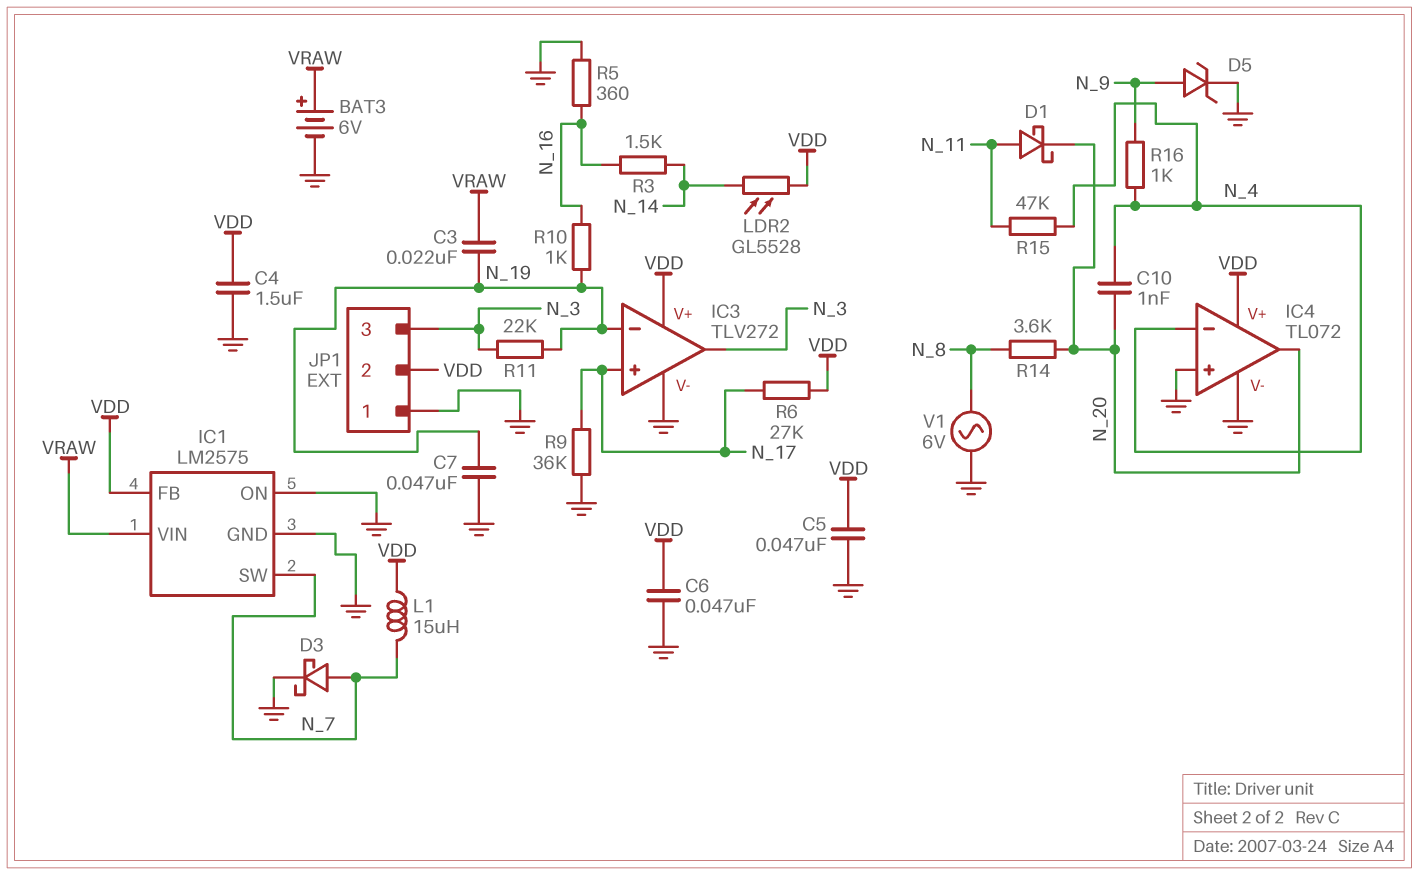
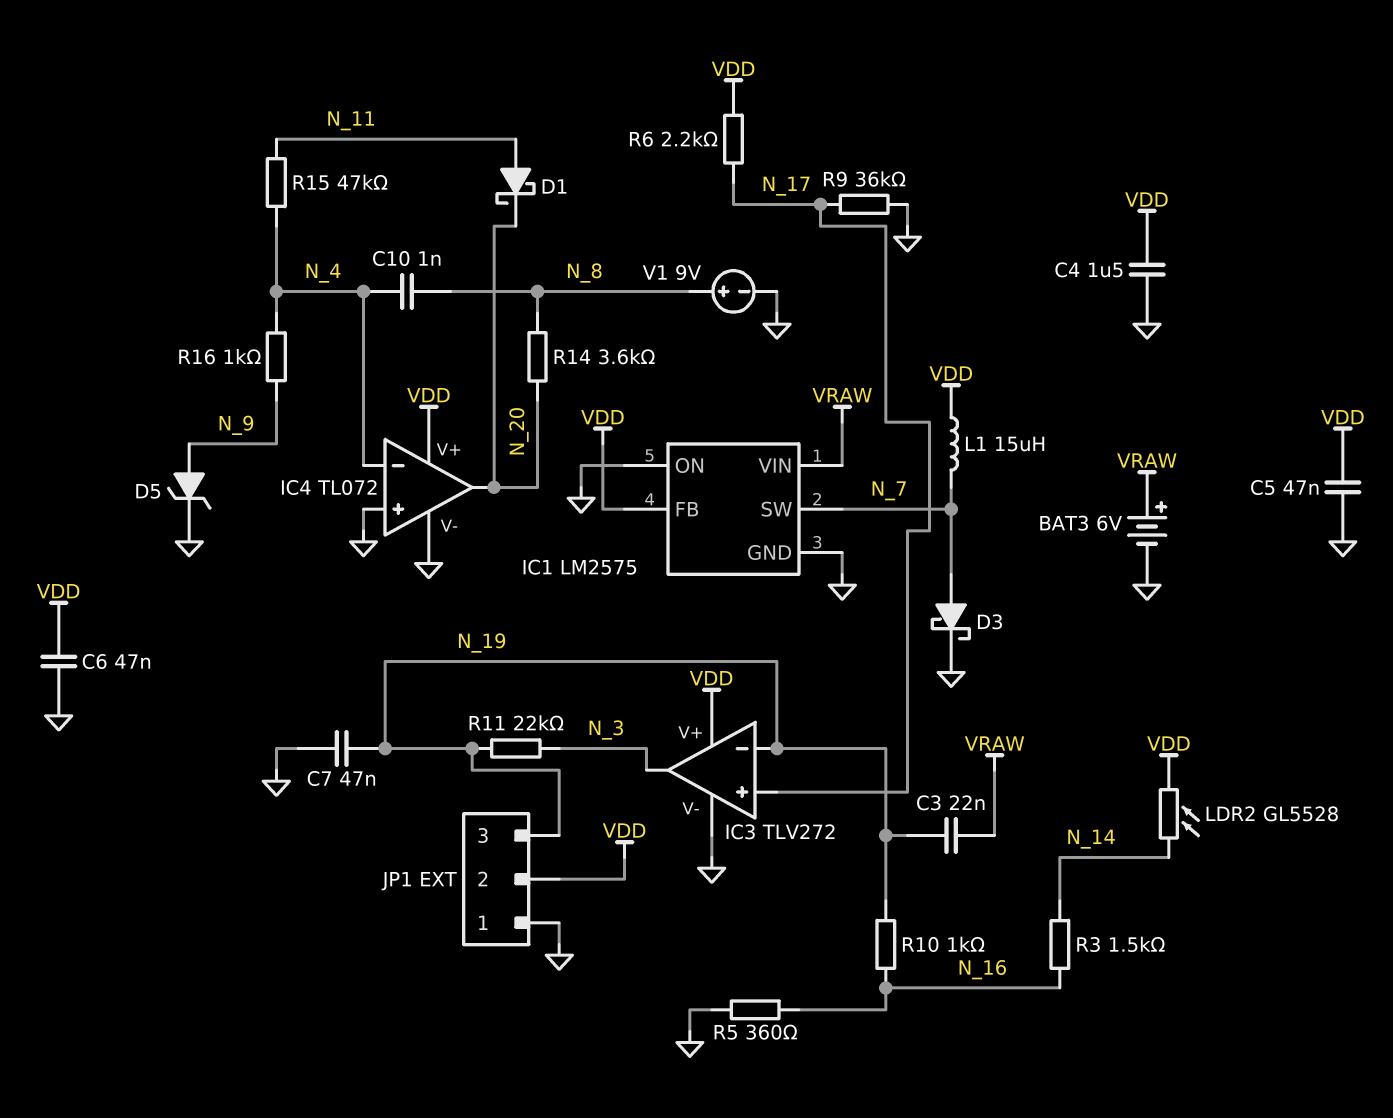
C10: 1nF (N_4, N_20) -> 1nF (N_4, N_8)
JP1 pin 3: N_3 -> N_19
R6: 27k (N_17, VDD) -> 2.2k (N_17, VDD)
V1: AC 6V (GND, N_8) -> 9V (plus N_8, minus GND)

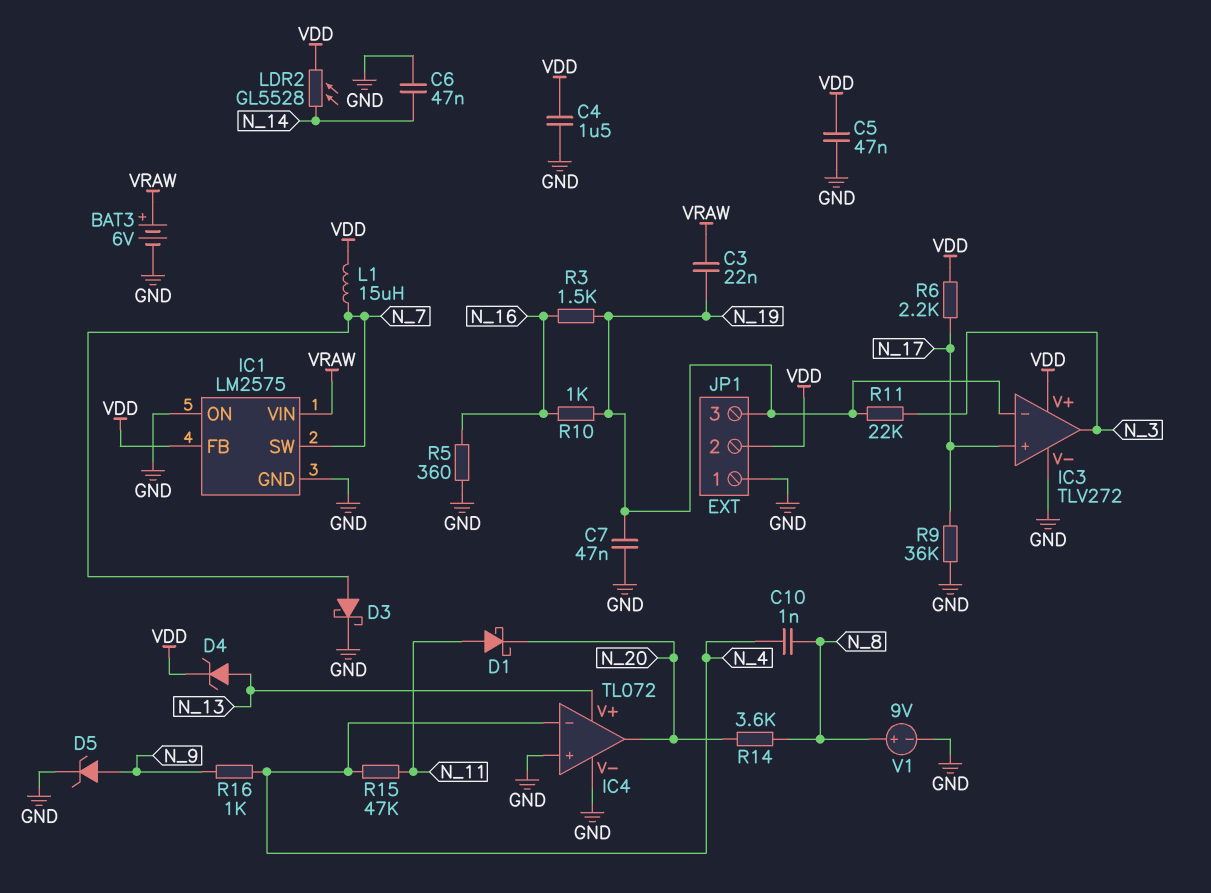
C6: 47nF (GND, VDD) -> 47nF (GND, N_14)
D4: none -> zener (A N_13, K VDD)
IC4 pin V+: VDD -> N_13
R3: 1.5k (N_14, N_16) -> 1.5k (N_16, N_19)

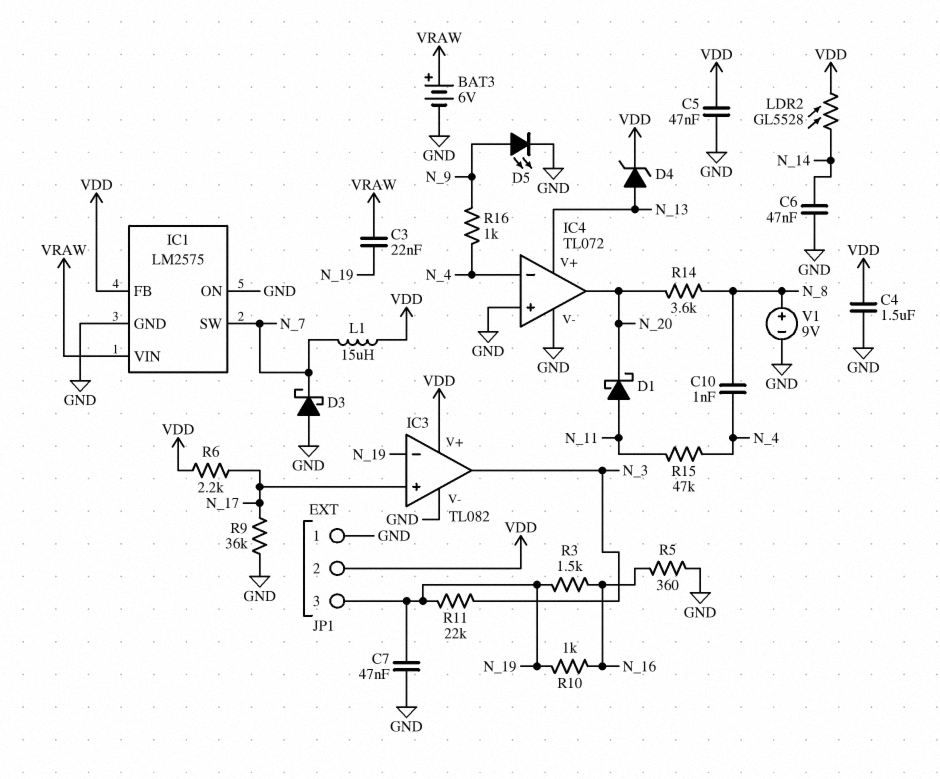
D3: schottky (A N_7, K GND) -> schottky (A GND, K N_7)
D5: zener (A N_9, K GND) -> LED (A N_9, K GND)
IC3: TLV272 -> TL082

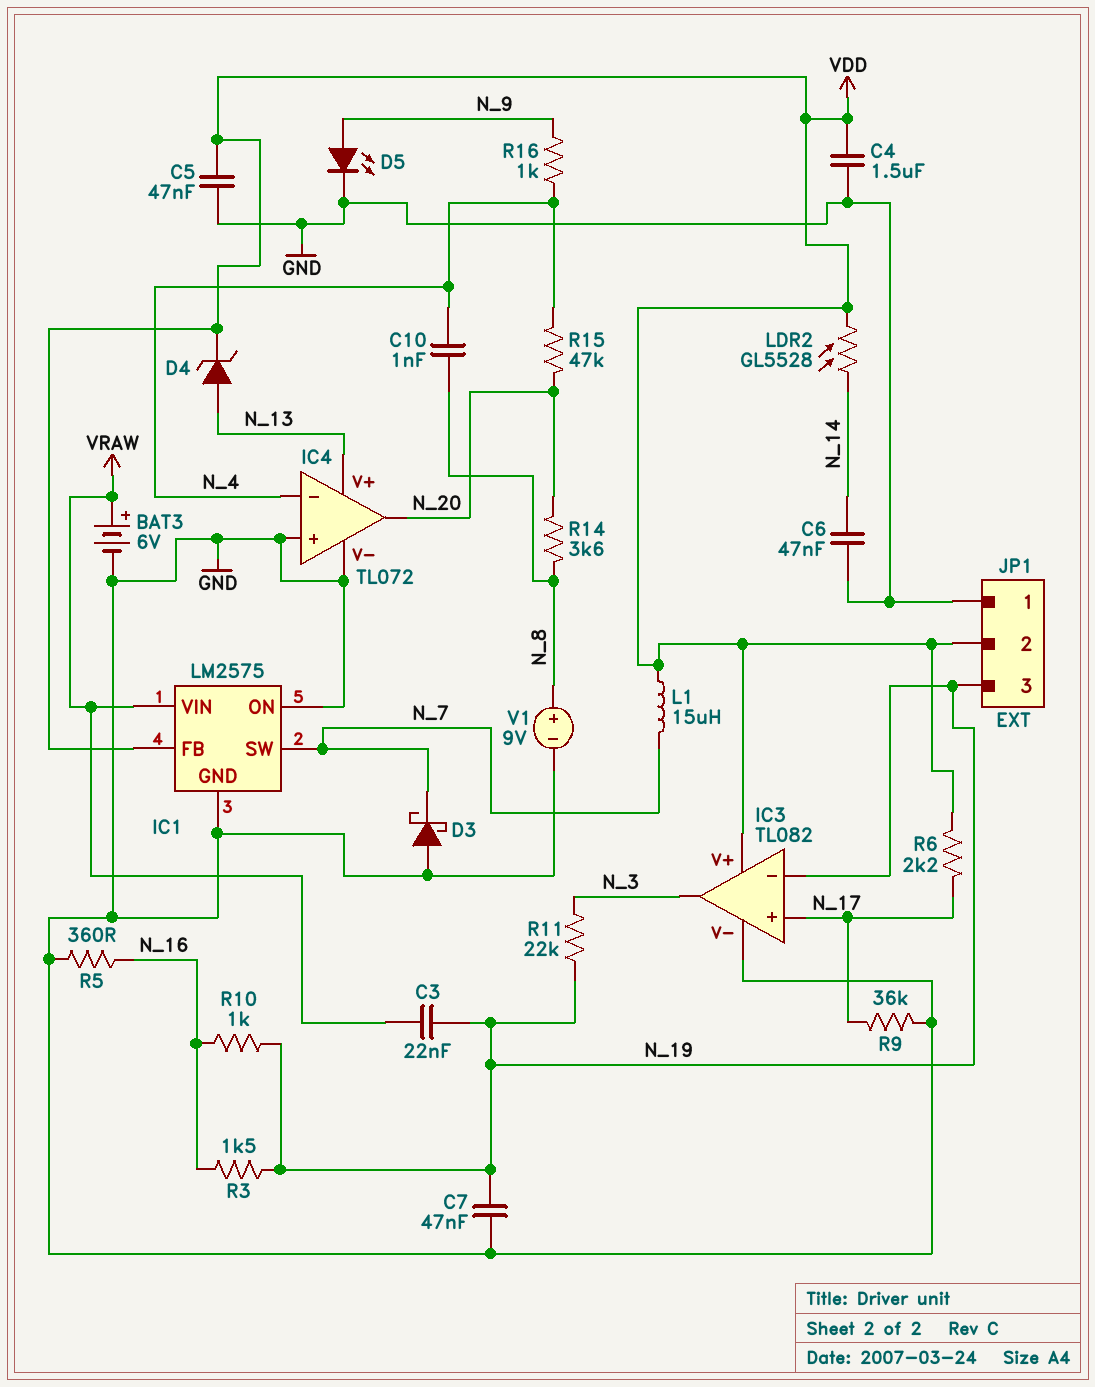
D1: schottky (A N_11, K N_20) -> none
R15: 47k (N_4, N_11) -> 47k (N_4, N_20)

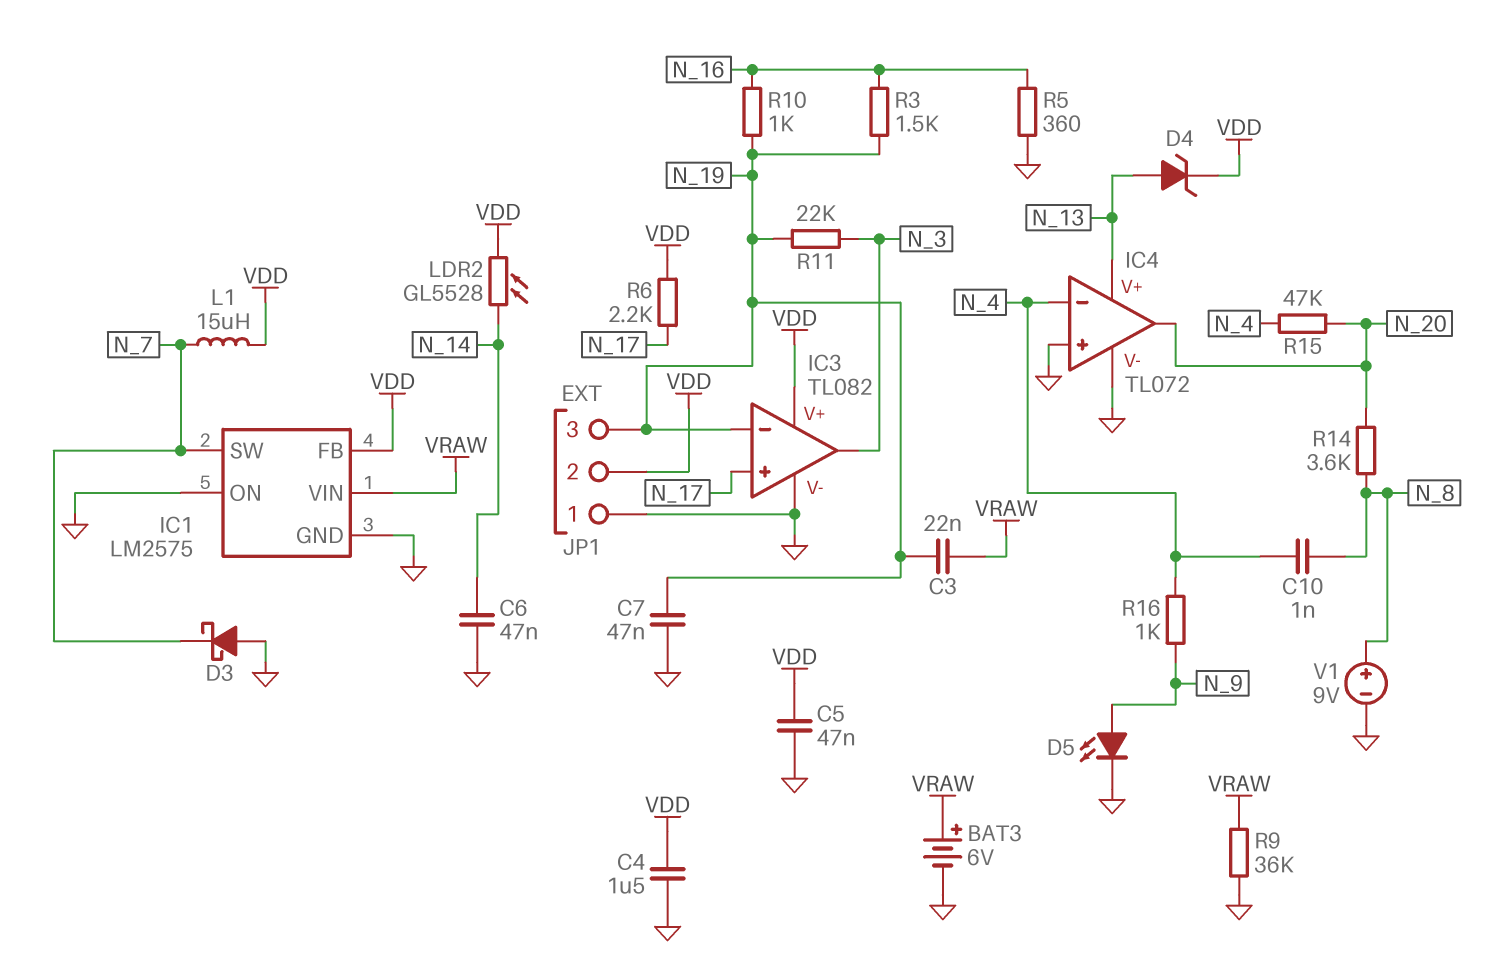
R9: 36k (GND, N_17) -> 36k (GND, VRAW)

